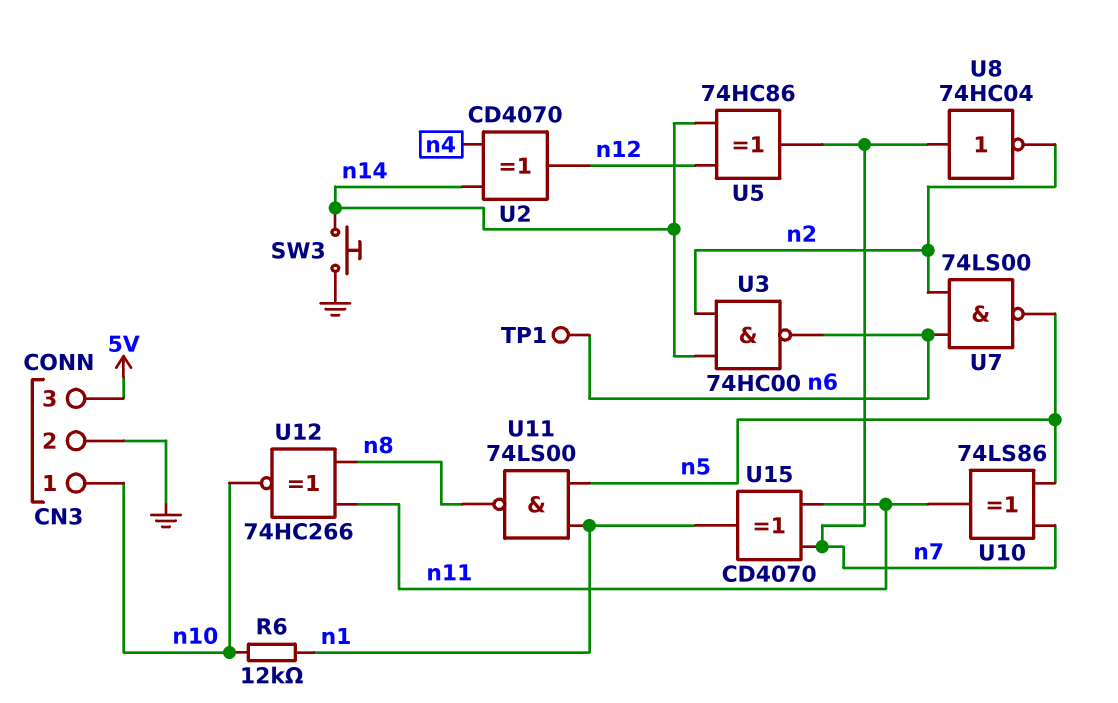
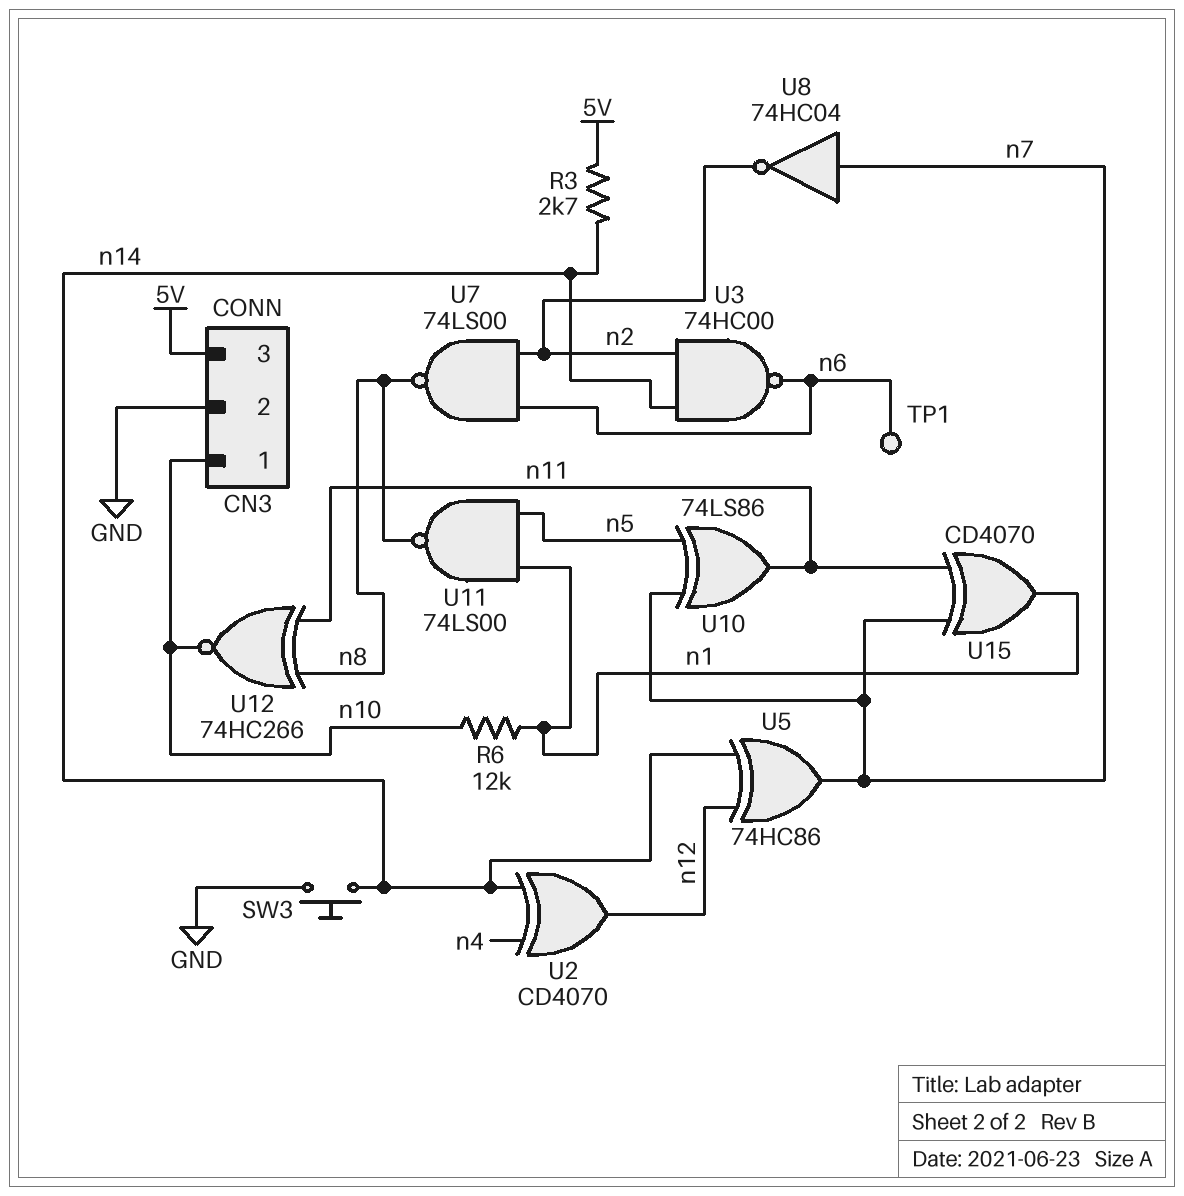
R3: none -> 2.7k (5V, n14)
U7: NAND 74LS00 (in n2, in n6, out n5) -> NAND 74LS00 (in n2, in n6, out n8)

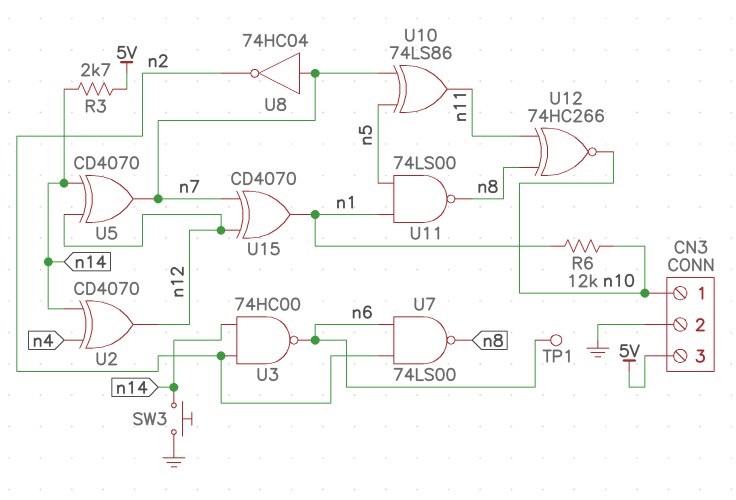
U5: XOR 74HC86 (in n12, in n14, out n7) -> XOR CD4070 (in n12, in n14, out n7)
U15: XOR CD4070 (in n7, in n11, out n1) -> XOR CD4070 (in n7, in n12, out n1)

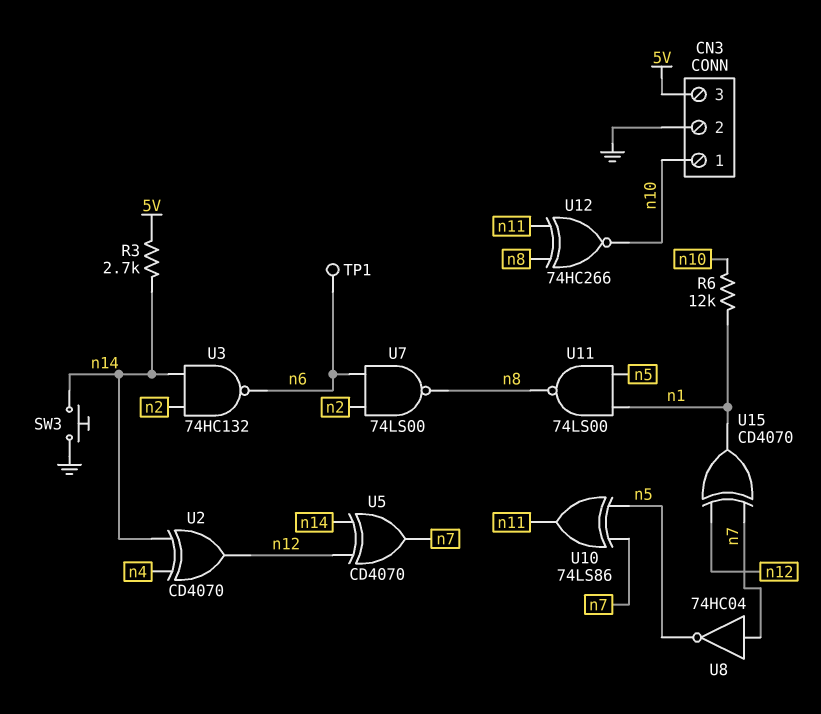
U3: NAND 74HC00 (in n2, in n14, out n6) -> NAND 74HC132 (in n2, in n14, out n6)
U8: NOT 74HC04 (in n7, out n2) -> NOT 74HC04 (in n7, out n5)

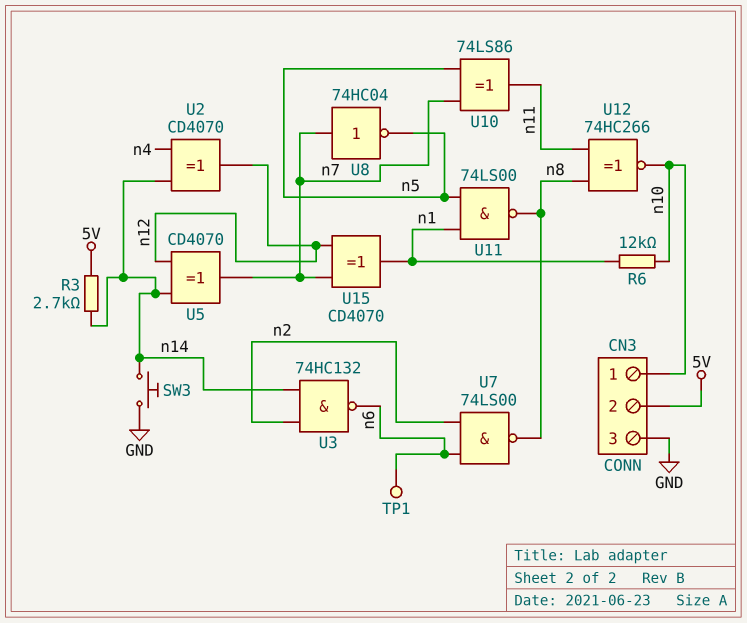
CN3 pin 2: GND -> 5V
CN3 pin 3: 5V -> GND

